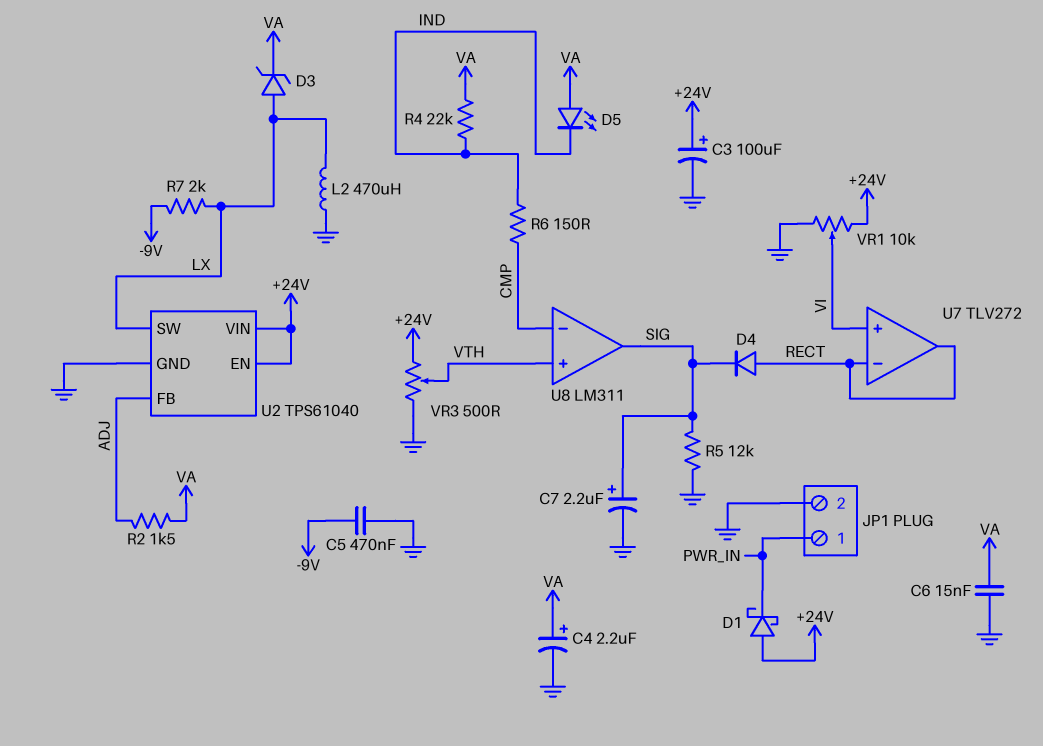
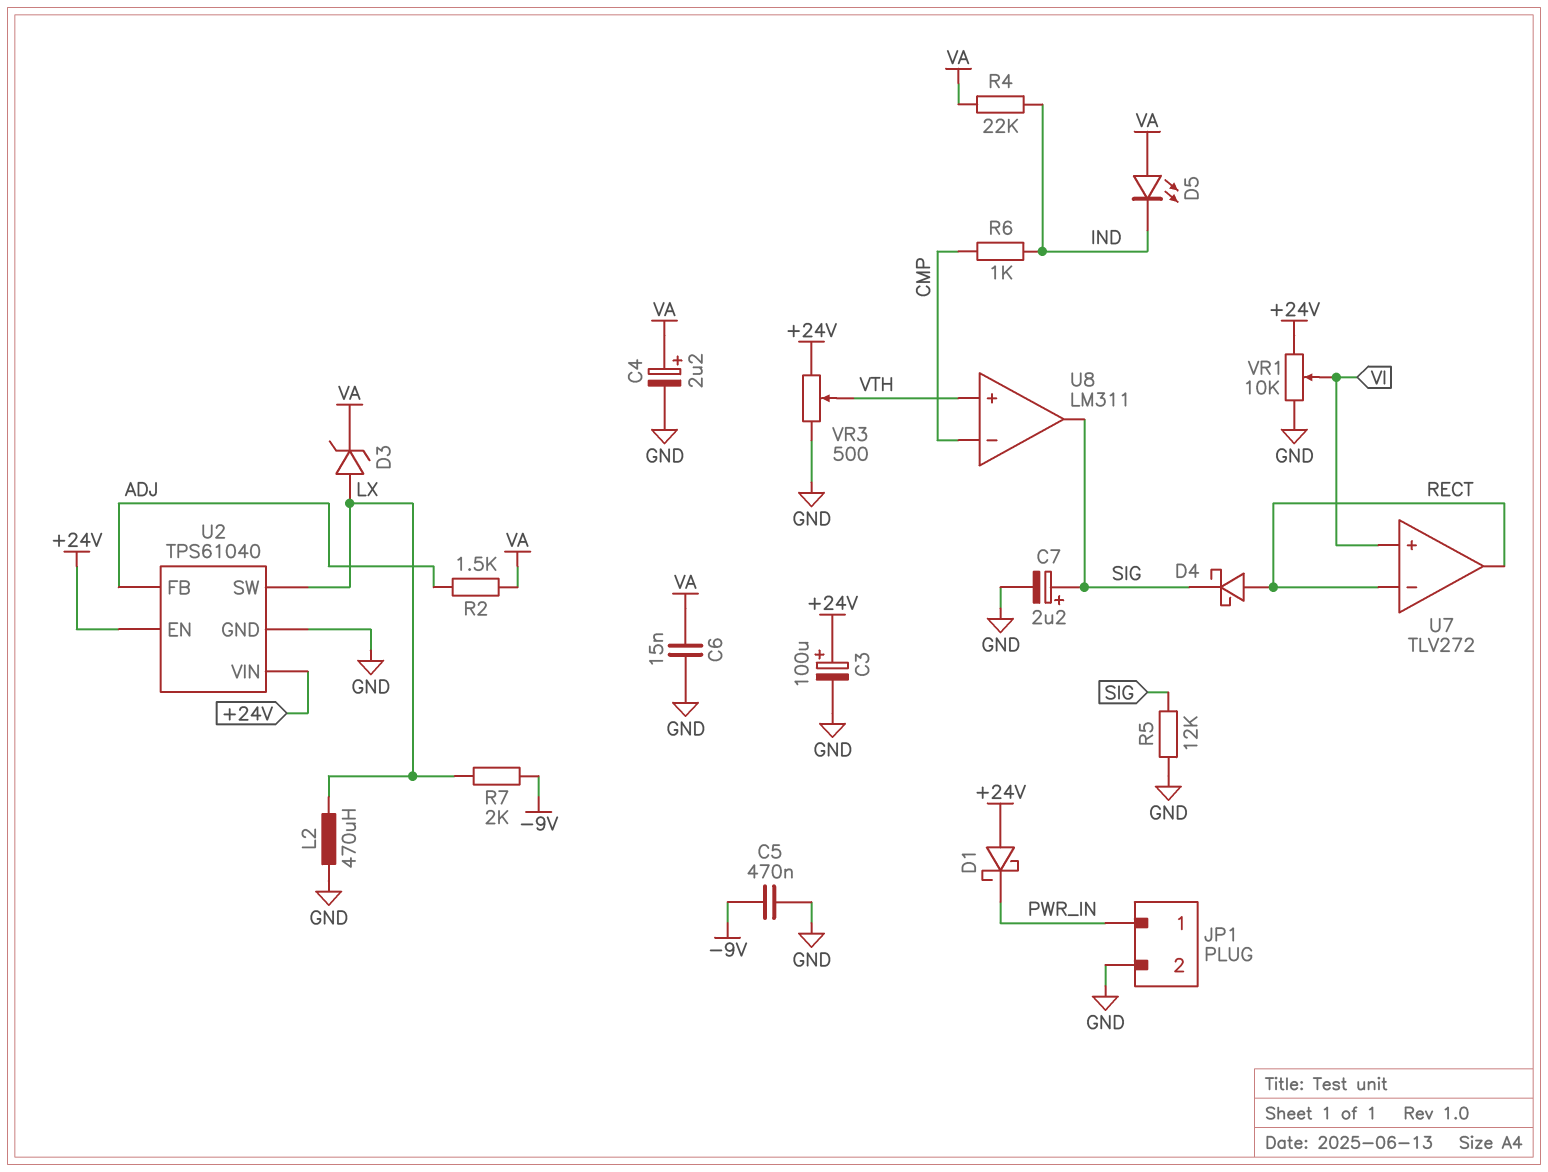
D4: diode (A RECT, K SIG) -> schottky (A RECT, K SIG)
R6: 150 (CMP, IND) -> 1k (CMP, IND)

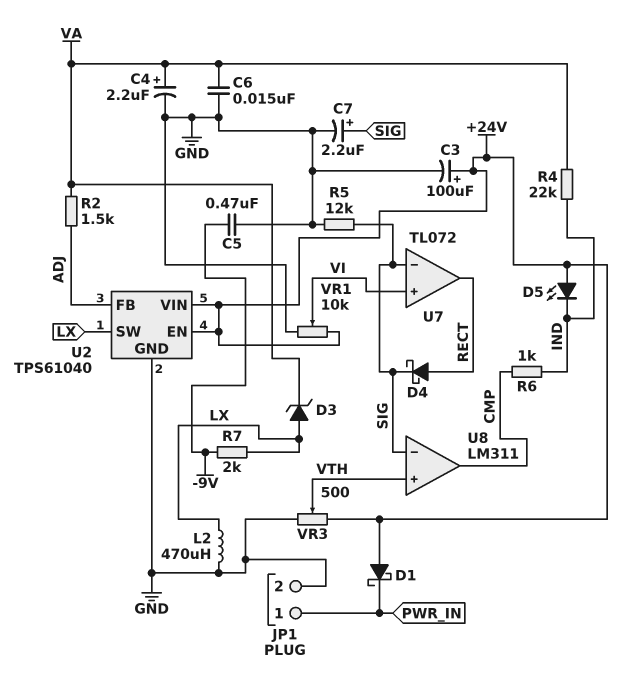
D5: LED (A VA, K IND) -> LED (A +24V, K IND)
U7: TLV272 -> TL072
U7 pin in-: RECT -> SIG
U8 pin in-: CMP -> SIG
U8 pin out: SIG -> CMP

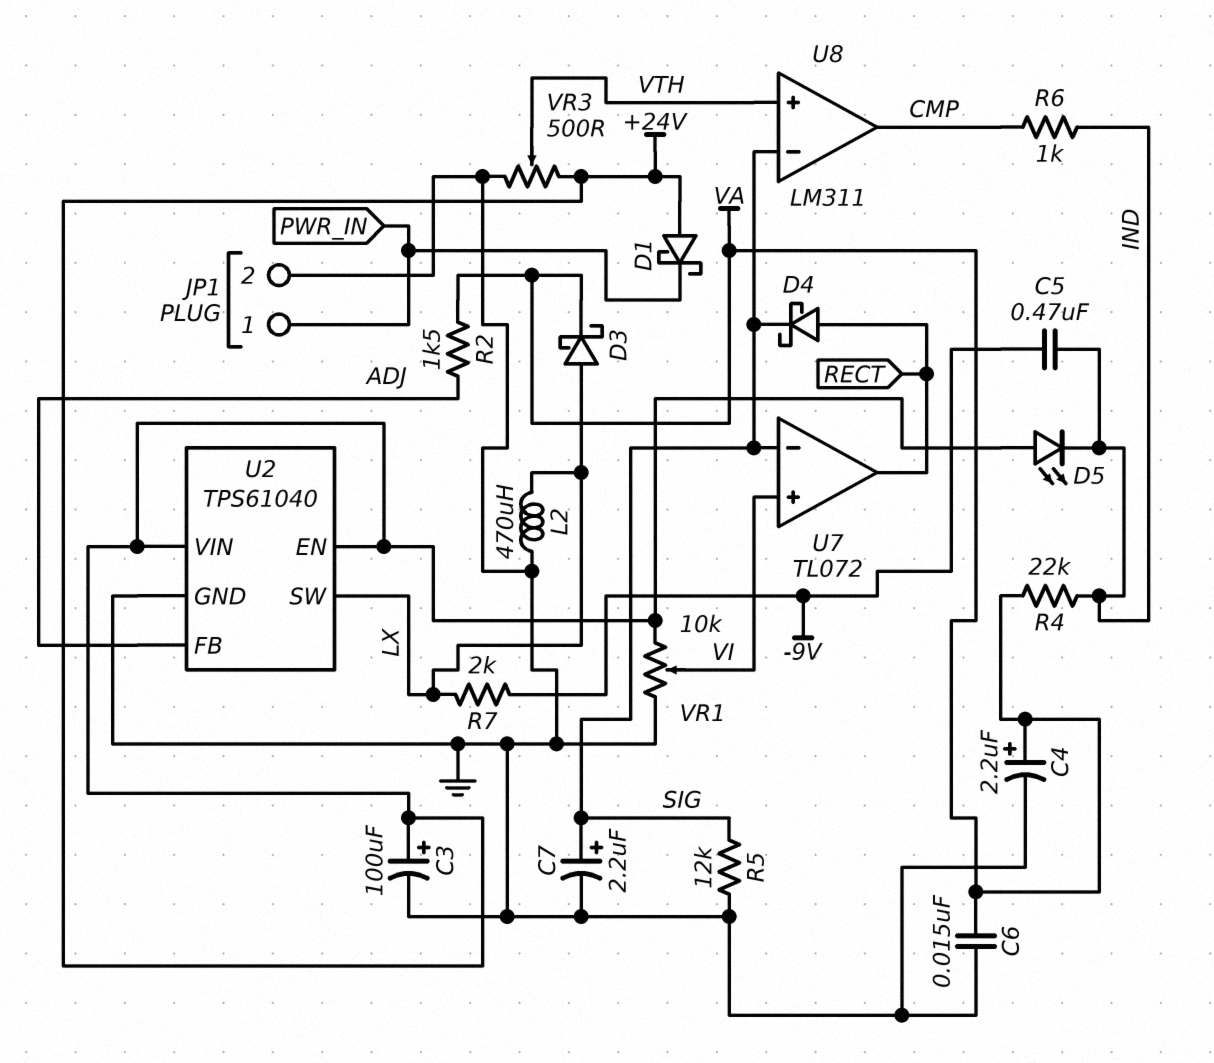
C5: 470nF (-9V, GND) -> 470nF (-9V, IND)
D3: zener (A LX, K VA) -> schottky (A LX, K VA)

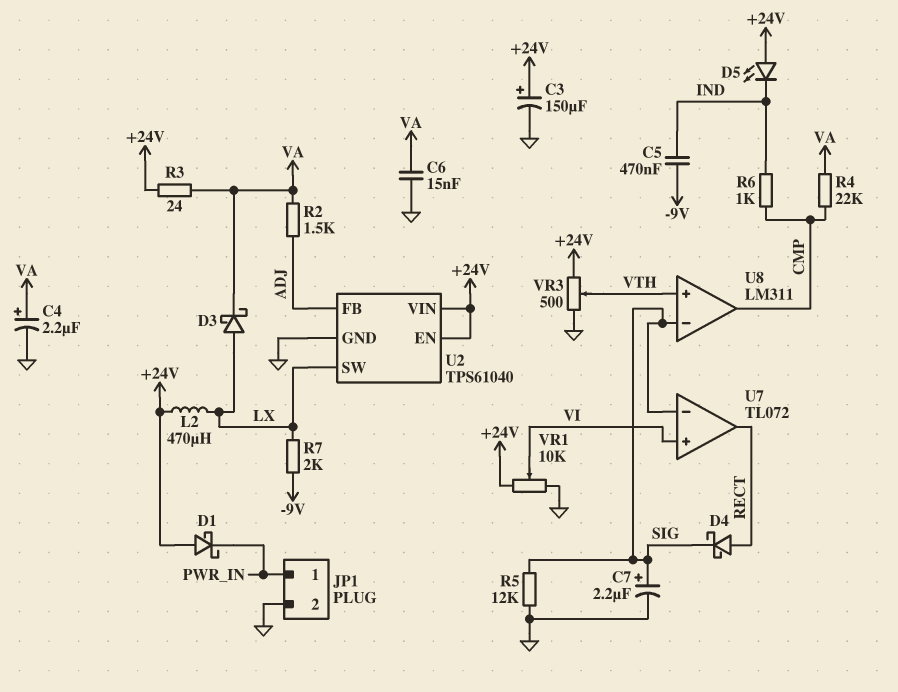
C3: 100uF (plus +24V, minus GND) -> 150uF (plus +24V, minus GND)
L2: 470uH (GND, LX) -> 470uH (+24V, LX)
R3: none -> 24 (+24V, VA)
R4: 22k (IND, VA) -> 22k (CMP, VA)

